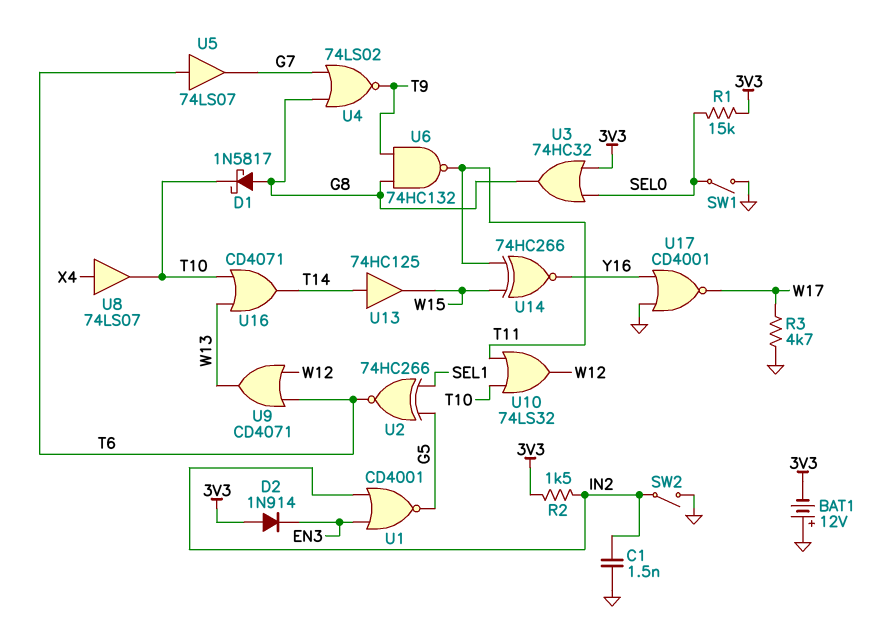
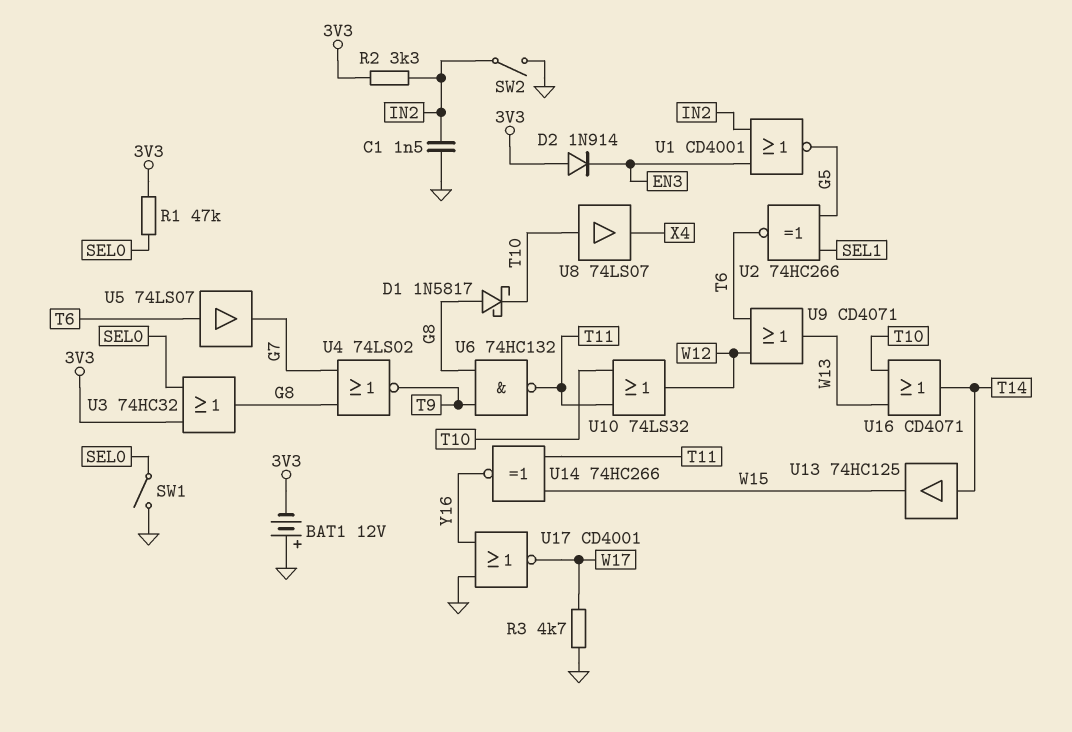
R1: 15k (3V3, SEL0) -> 47k (3V3, SEL0)
R2: 1.5k (3V3, IN2) -> 3.3k (3V3, IN2)
U8: buffer 74LS07 (in X4, out T10) -> buffer 74LS07 (in T10, out X4)

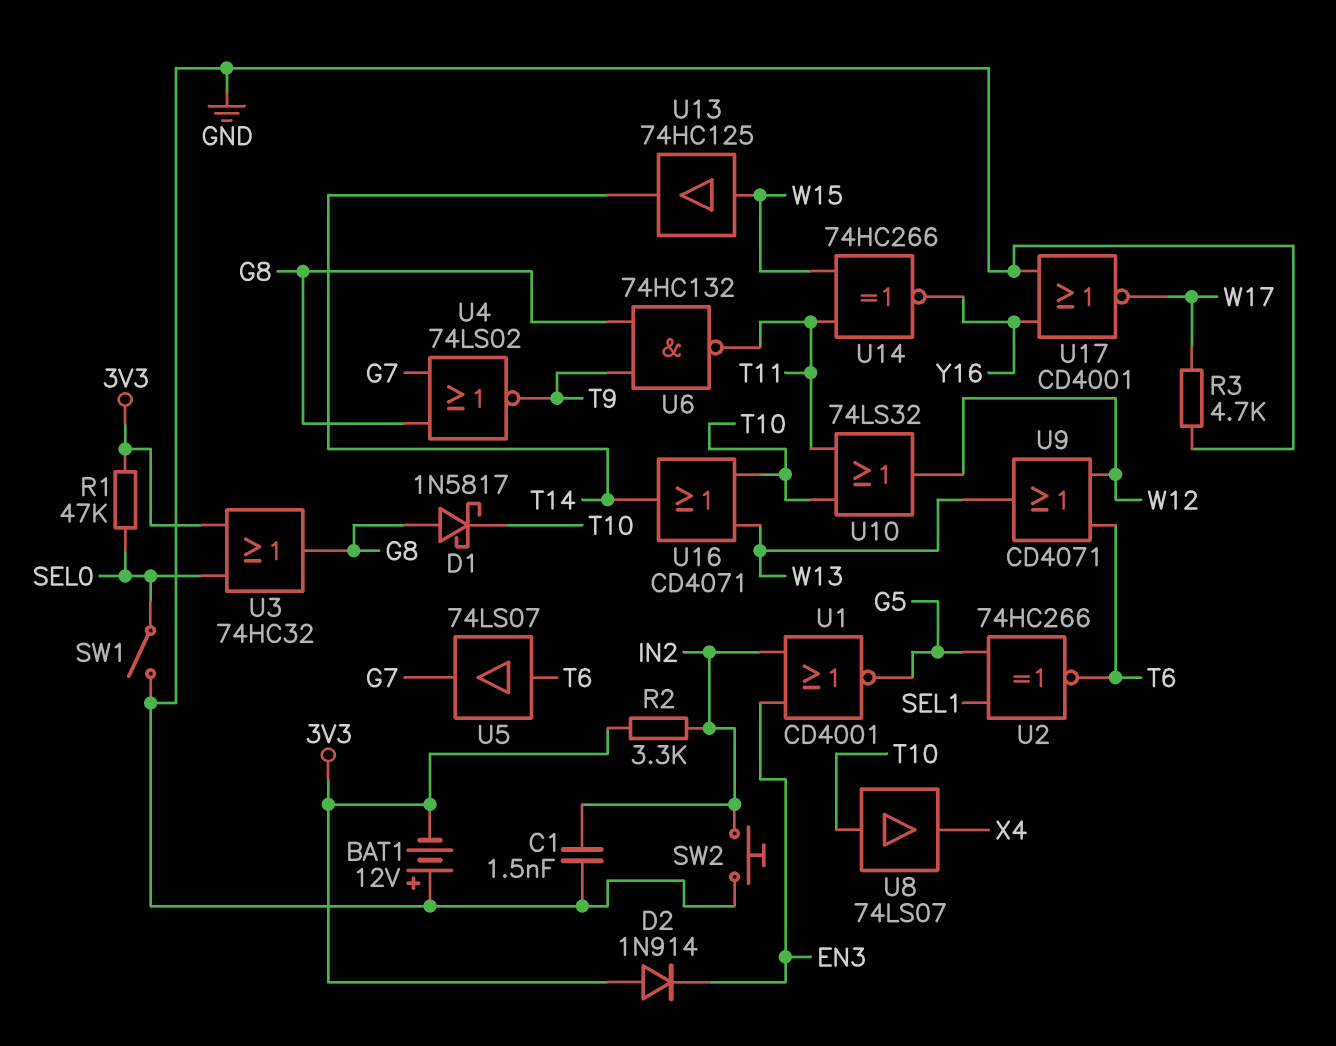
SW2: switch (GND, IN2) -> button (GND, IN2)
U13: buffer 74HC125 (in T14, out W15) -> buffer 74HC125 (in W15, out T14)

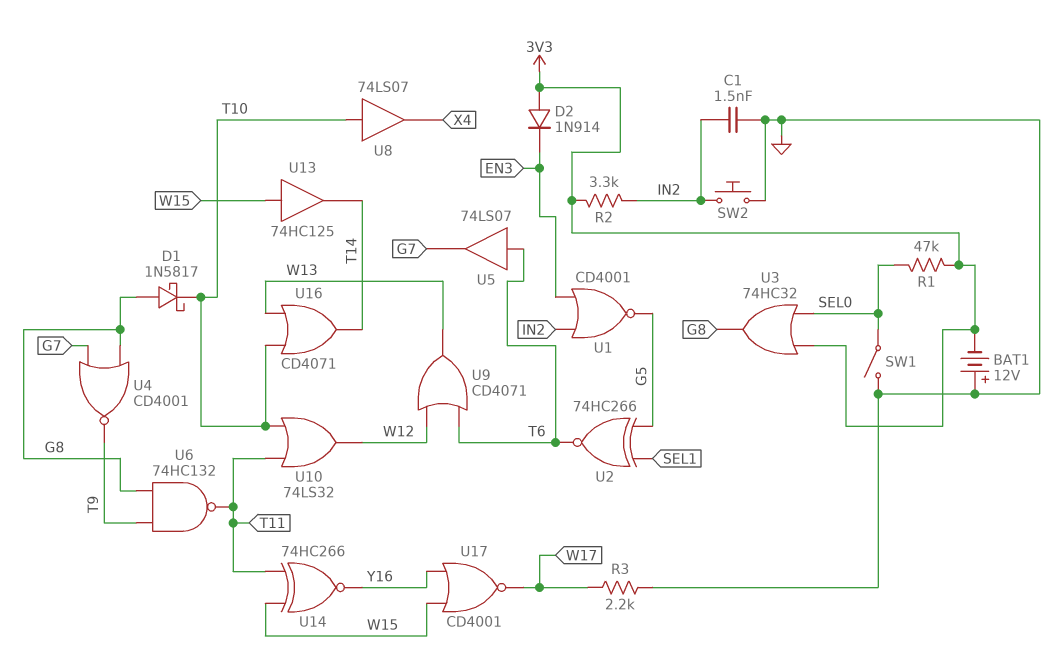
R3: 4.7k (GND, W17) -> 2.2k (GND, W17)
U4: NOR 74LS02 (in G7, in G8, out T9) -> NOR CD4001 (in G7, in G8, out T9)
U17: NOR CD4001 (in GND, in Y16, out W17) -> NOR CD4001 (in W15, in Y16, out W17)

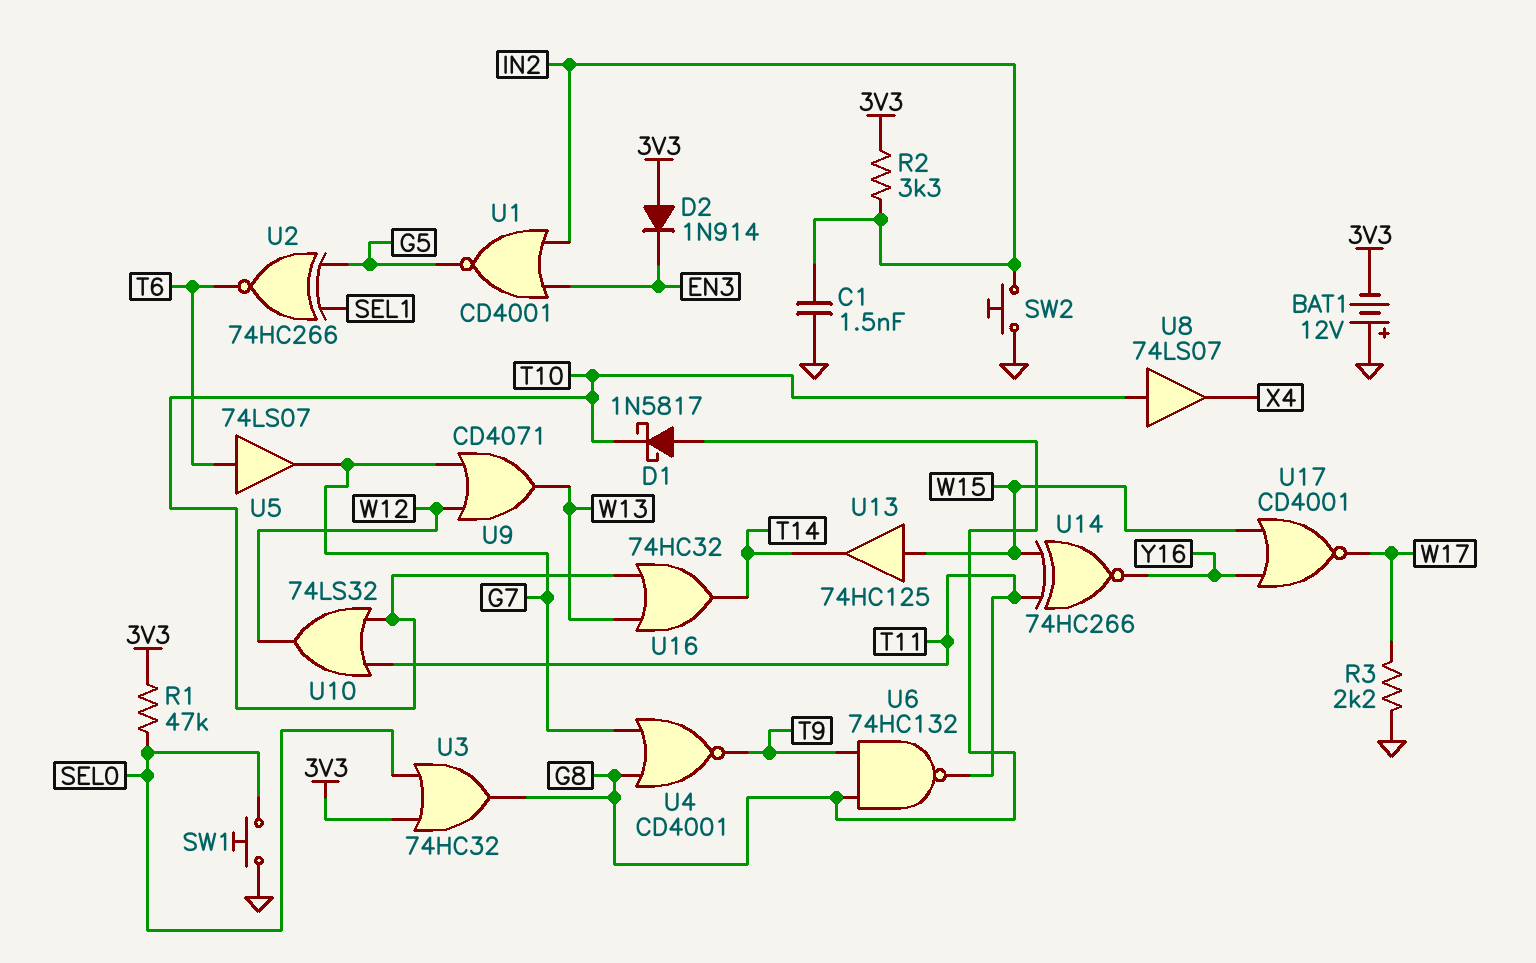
SW1: switch (GND, SEL0) -> button (GND, SEL0)
U9: OR CD4071 (in T6, in W12, out W13) -> OR CD4071 (in G7, in W12, out W13)
U16: OR CD4071 (in T10, in W13, out T14) -> OR 74HC32 (in T10, in W13, out T14)

